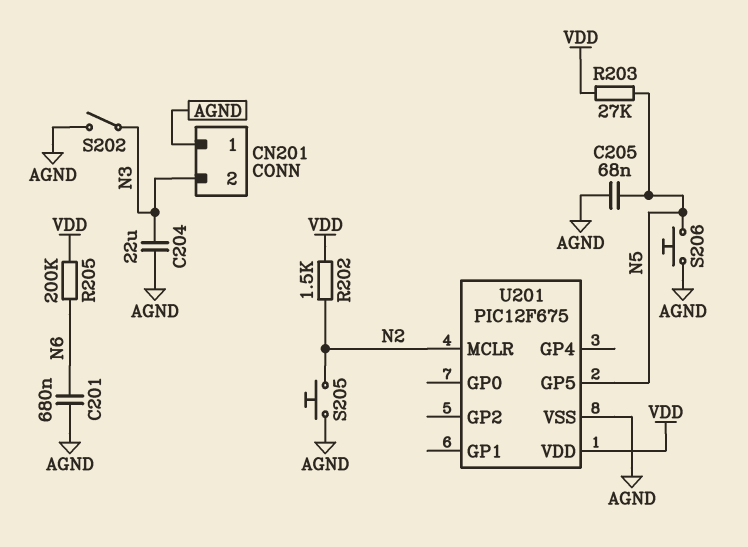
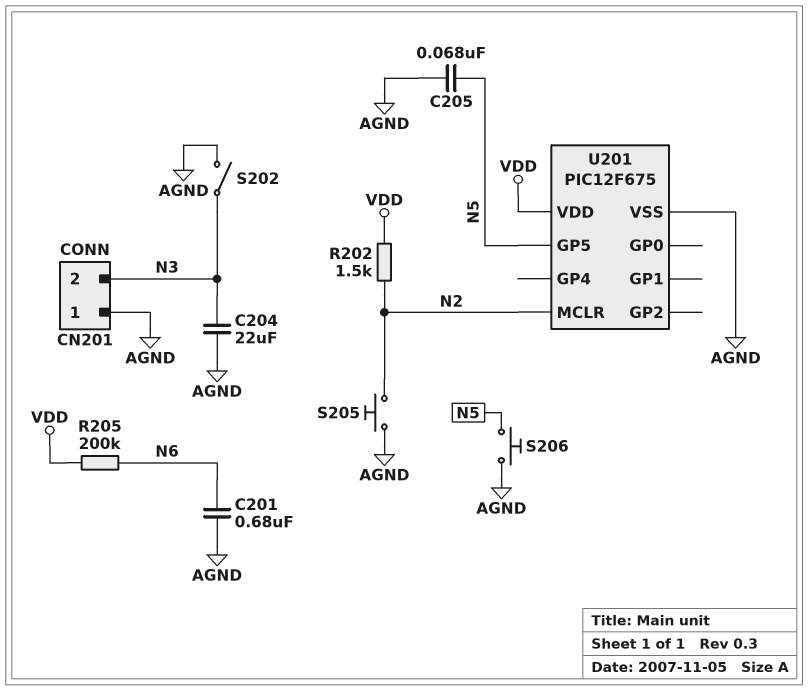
R203: 27k (N5, VDD) -> none

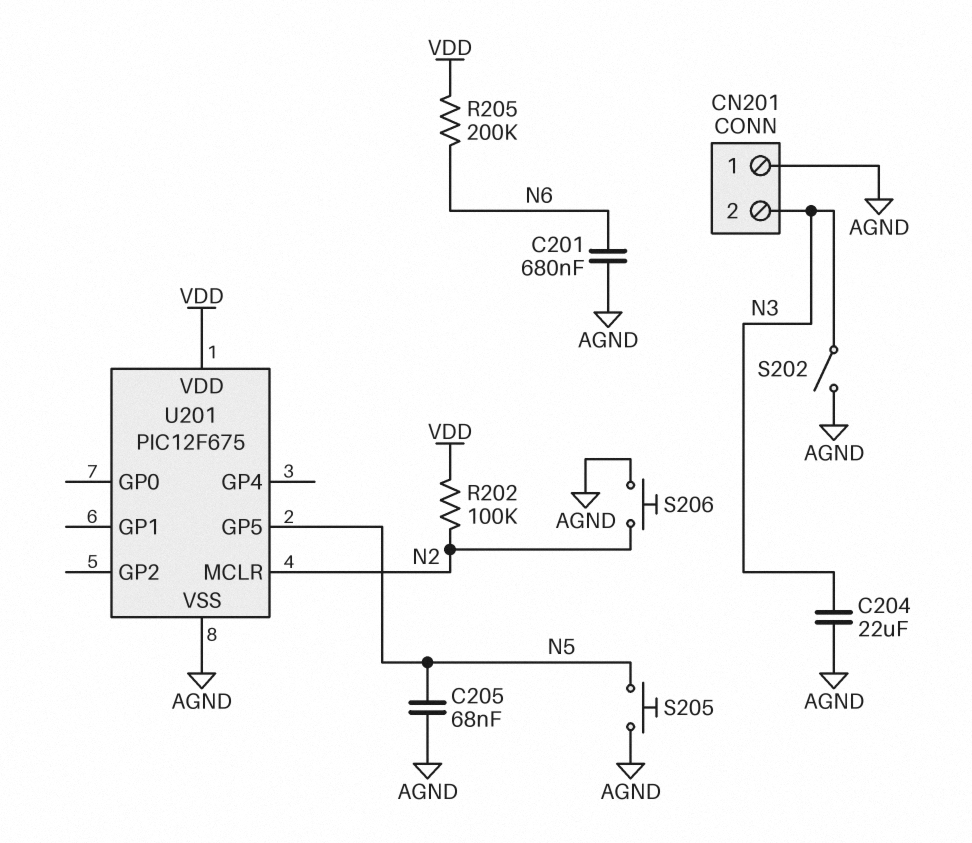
R202: 1.5k (N2, VDD) -> 100k (N2, VDD)
S205: button (AGND, N2) -> button (AGND, N5)
S206: button (AGND, N5) -> button (AGND, N2)

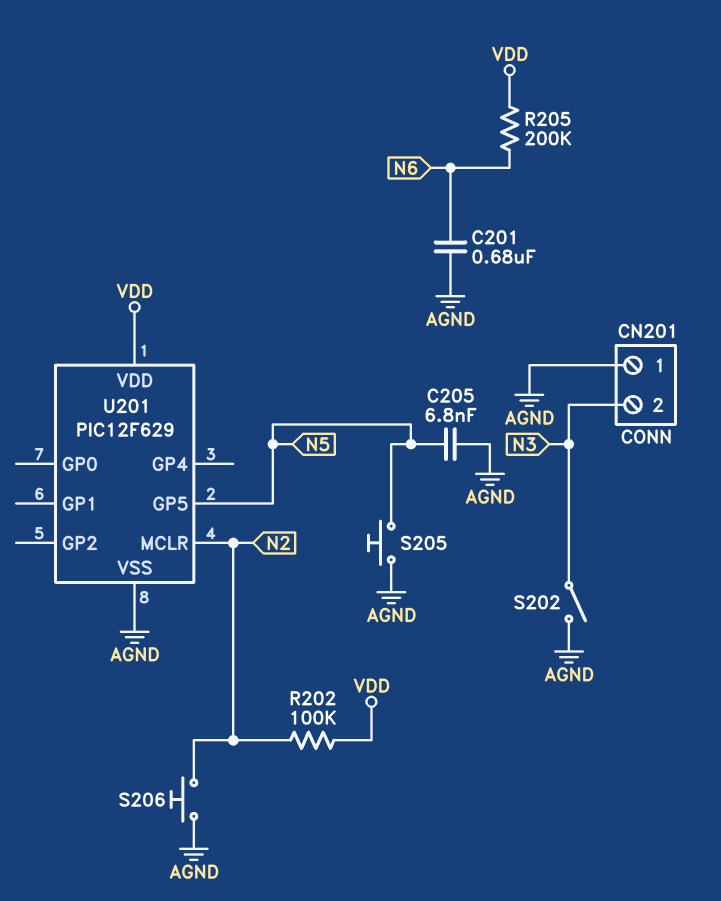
C204: 22uF (AGND, N3) -> none
C205: 68nF (AGND, N5) -> 6.8nF (AGND, N5)
U201: PIC12F675 -> PIC12F629

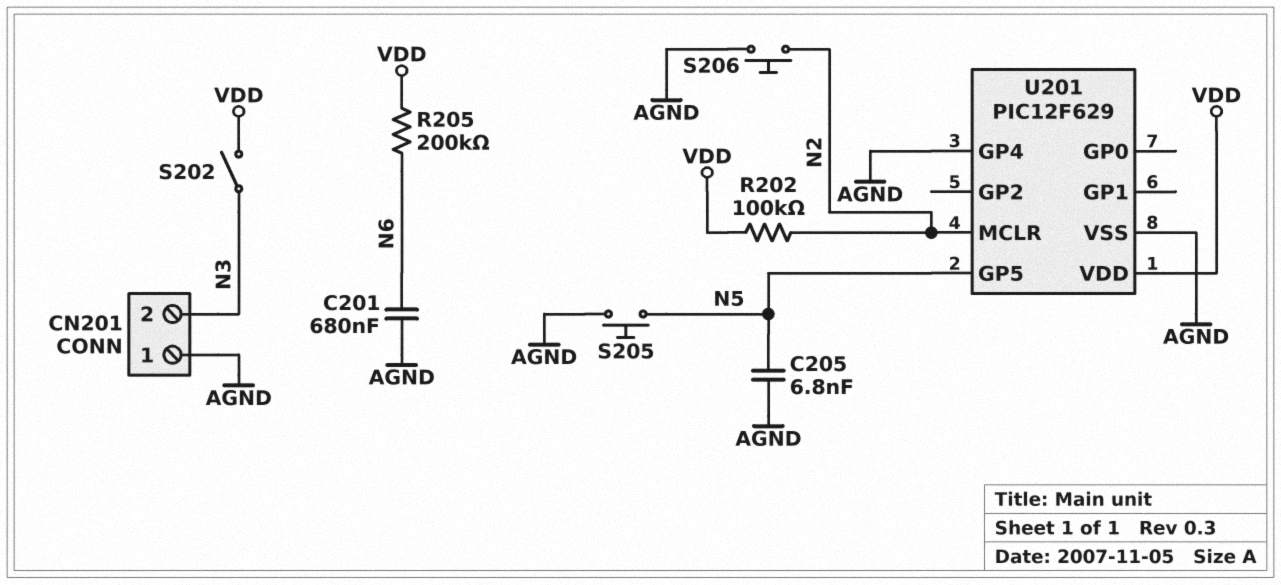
S202: switch (AGND, N3) -> switch (N3, VDD)
U201 pin GP4: none -> AGND

